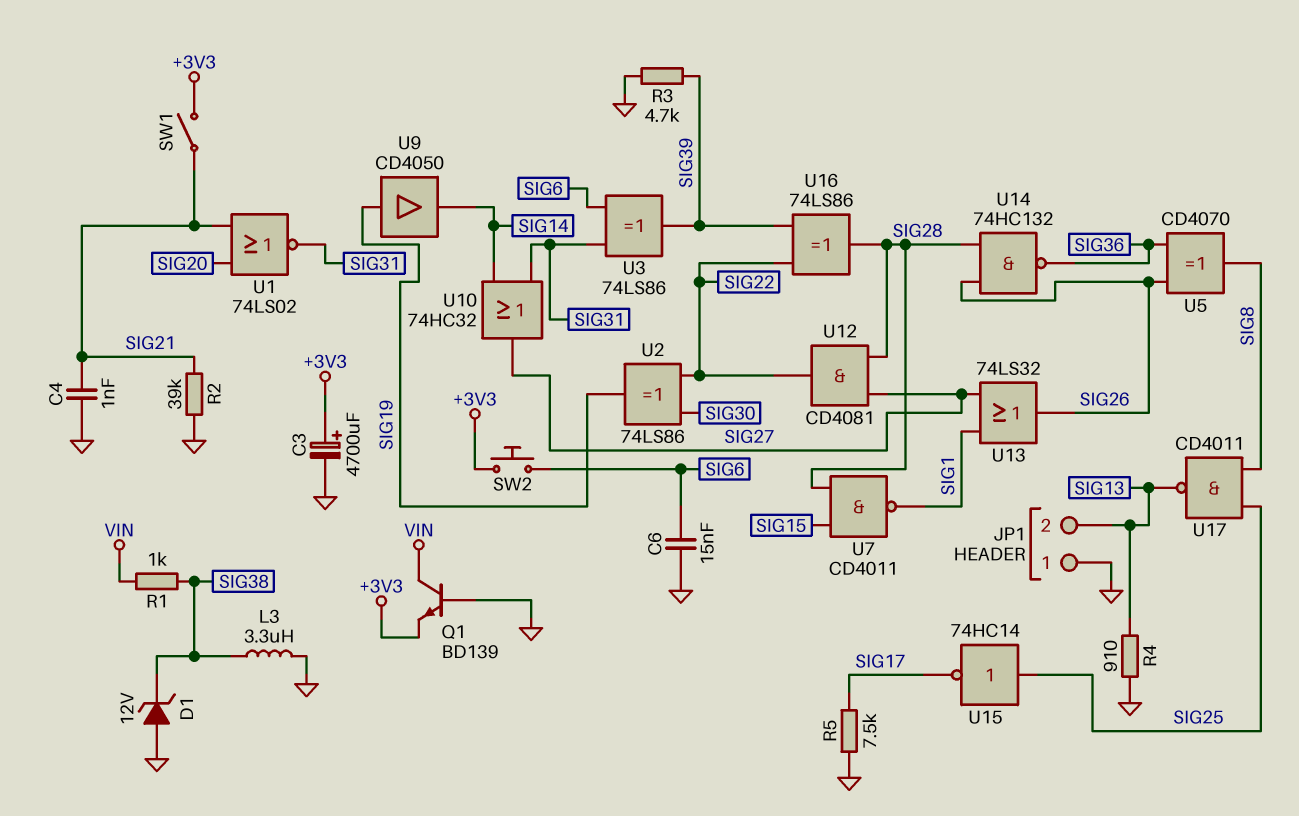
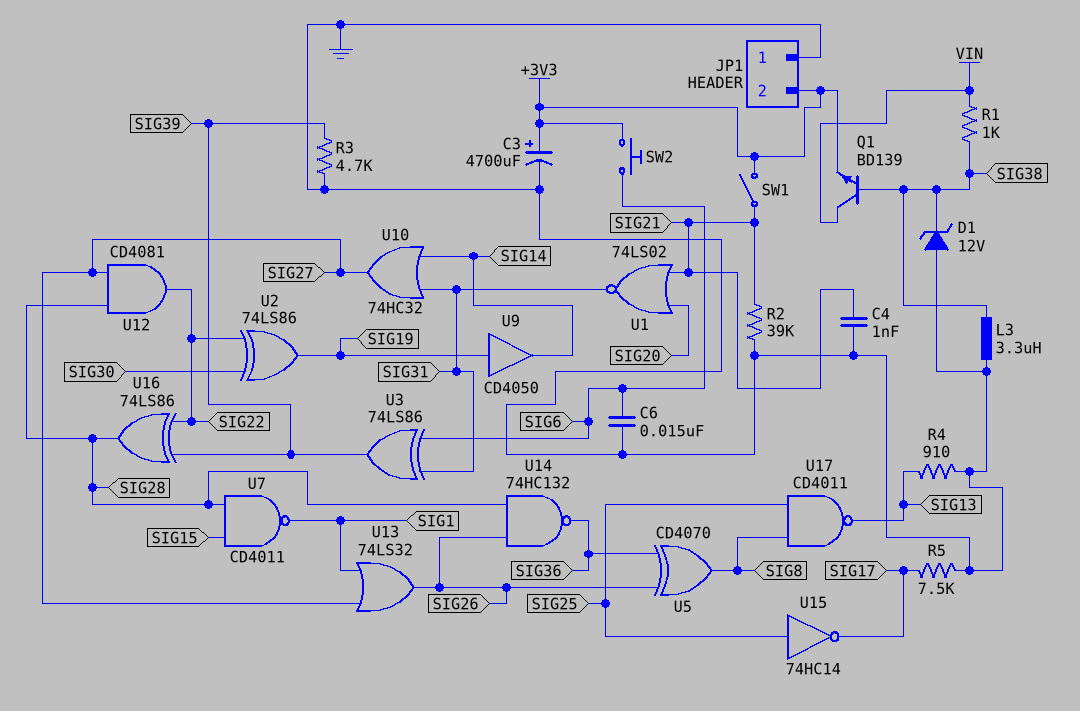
JP1 pin 2: SIG13 -> +3V3
Q1: NPN BD139 (B GND, C VIN, E +3V3) -> NPN BD139 (B SIG38, C VIN, E +3V3)

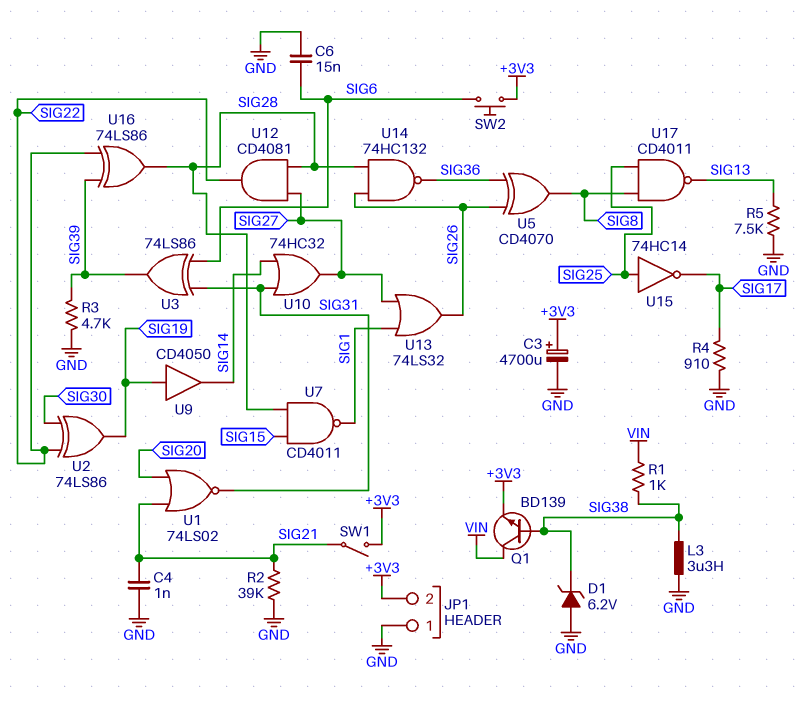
D1: zener 12V (A GND, K SIG38) -> zener 6.2V (A GND, K SIG38)
R4: 910 (GND, SIG13) -> 910 (GND, SIG17)
R5: 7.5k (GND, SIG17) -> 7.5k (GND, SIG13)

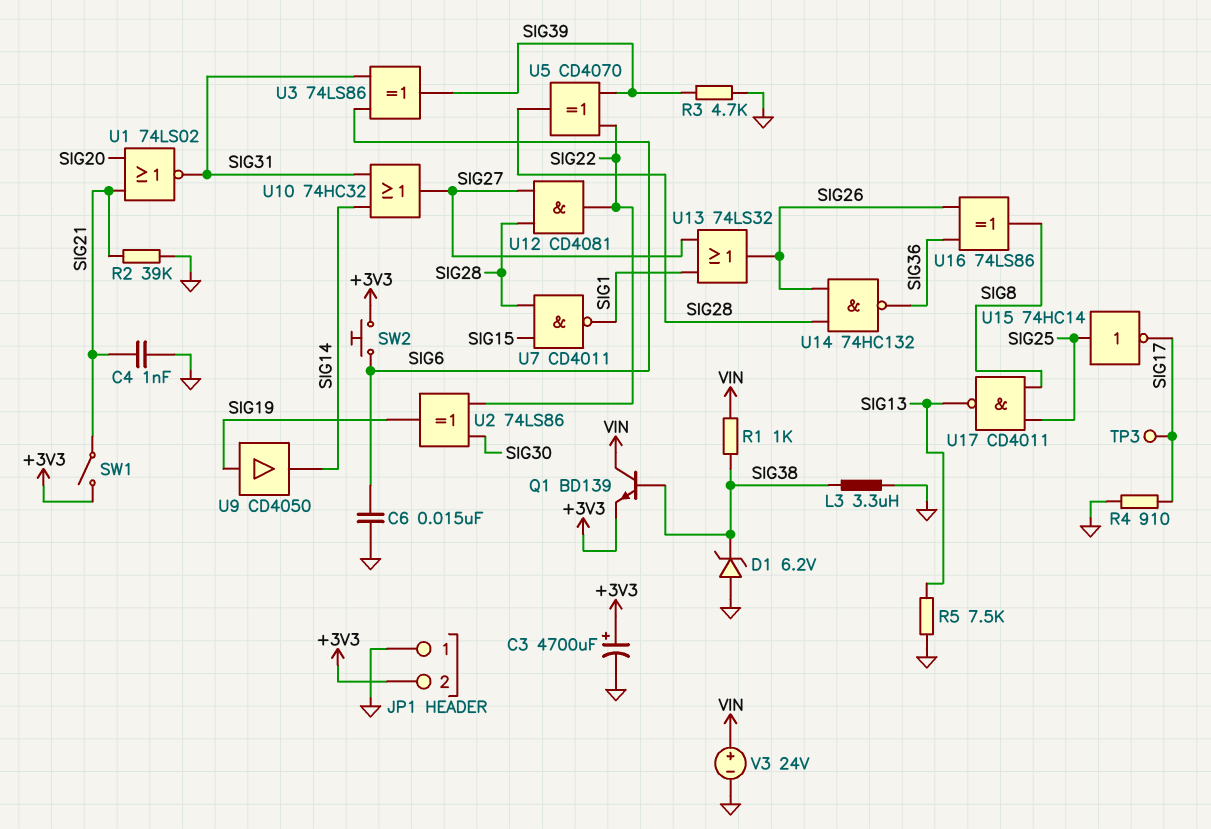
TP3: none -> test point (SIG17)
U5: XOR CD4070 (in SIG26, in SIG36, out SIG8) -> XOR CD4070 (in SIG22, in SIG39, out SIG28)
U16: XOR 74LS86 (in SIG22, in SIG39, out SIG28) -> XOR 74LS86 (in SIG26, in SIG36, out SIG8)
V3: none -> 24V (plus VIN, minus GND)

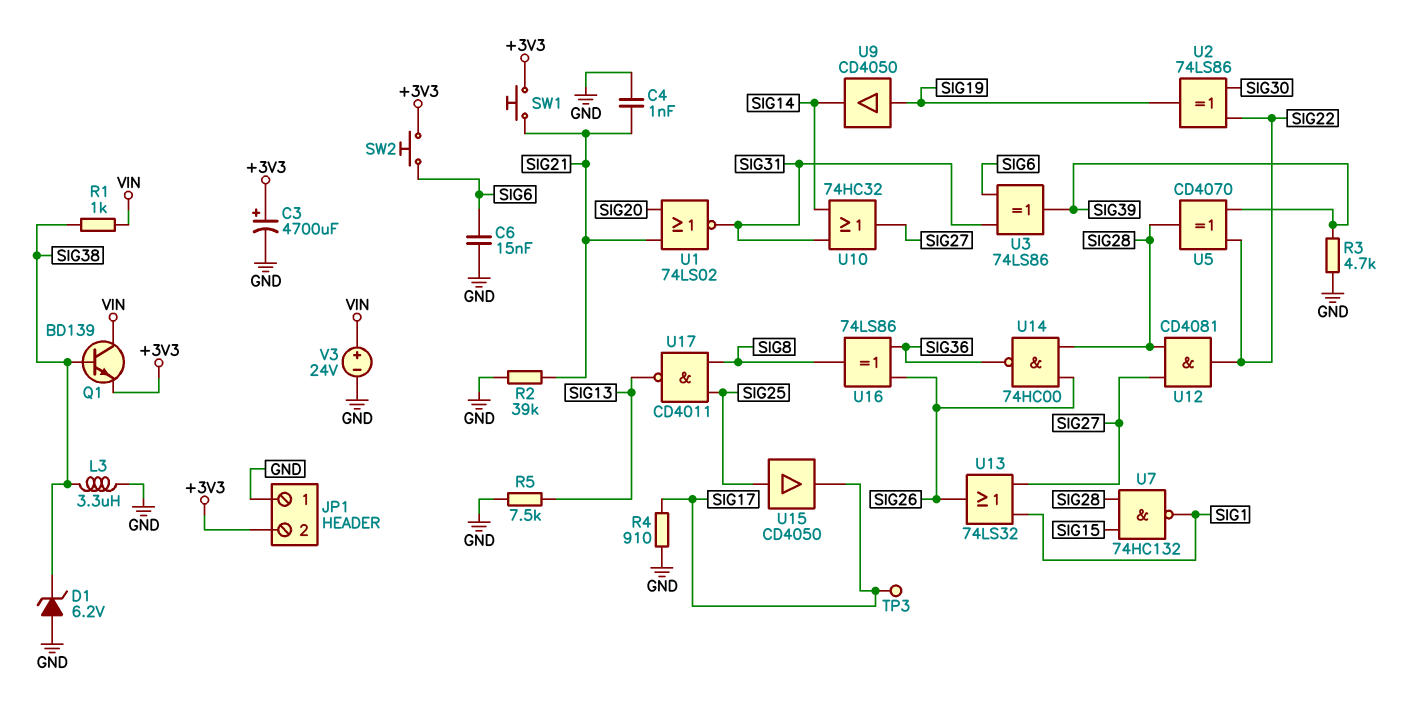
SW1: switch (+3V3, SIG21) -> button (+3V3, SIG21)
U7: NAND CD4011 (in SIG15, in SIG28, out SIG1) -> NAND 74HC132 (in SIG15, in SIG28, out SIG1)
U14: NAND 74HC132 (in SIG26, in SIG28, out SIG36) -> NAND 74HC00 (in SIG26, in SIG28, out SIG36)
U15: NOT 74HC14 (in SIG25, out SIG17) -> buffer CD4050 (in SIG25, out SIG17)

